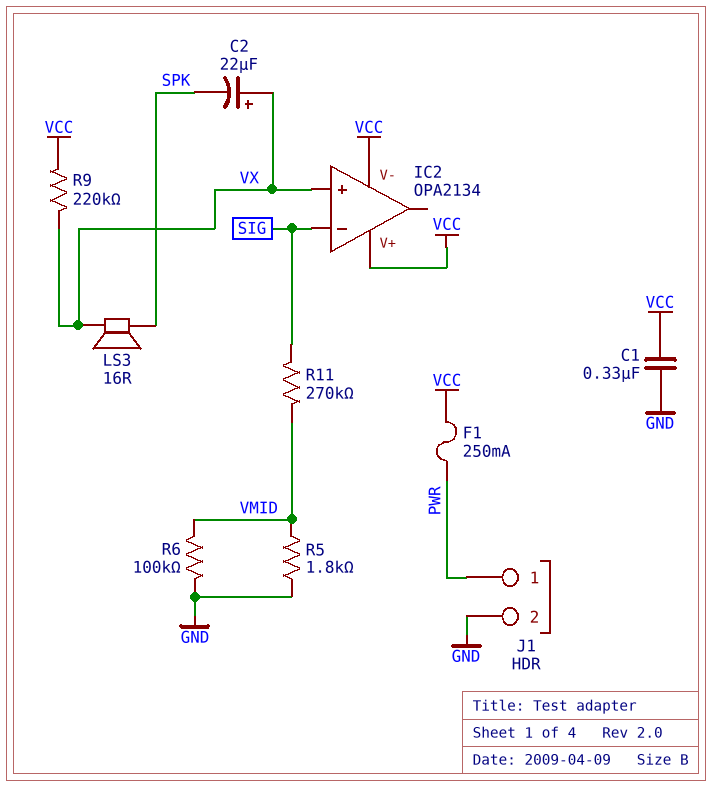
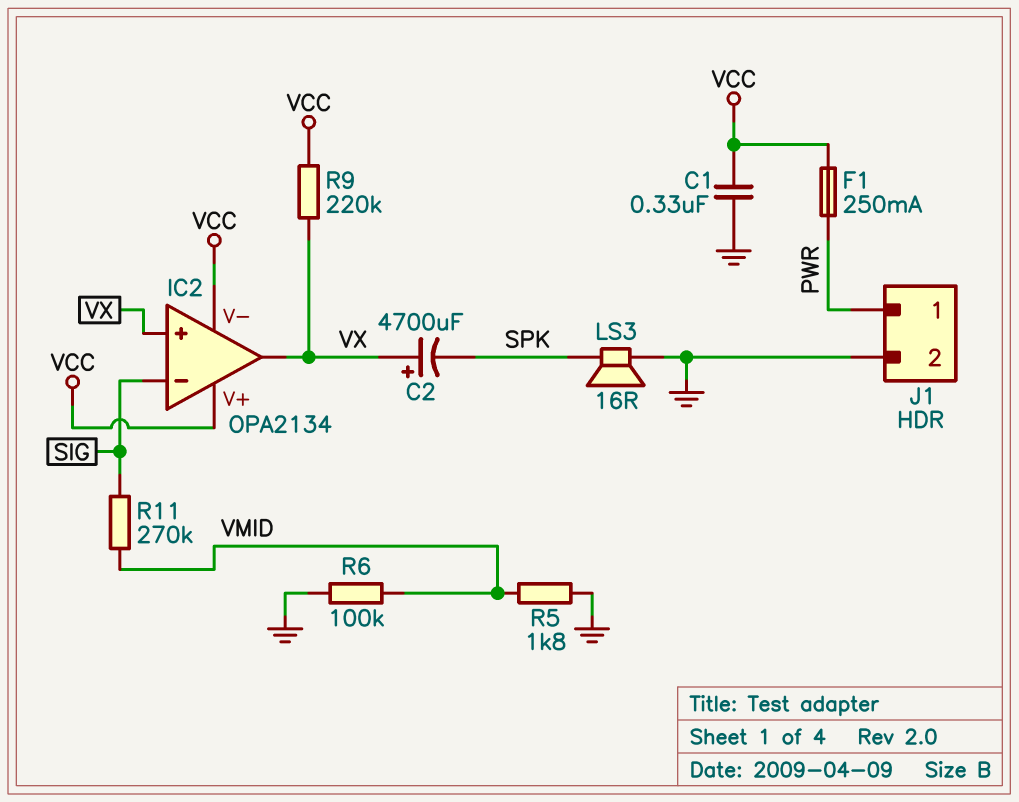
C2: 22uF (plus VX, minus SPK) -> 4700uF (plus VX, minus SPK)
IC2 pin out: none -> VX
LS3: speaker 16R (SPK, VX) -> speaker 16R (GND, SPK)

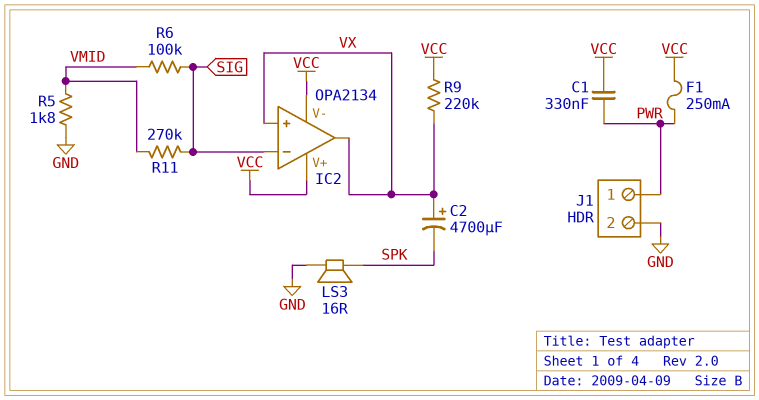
C1: 330nF (GND, VCC) -> 330nF (PWR, VCC)
R6: 100k (GND, VMID) -> 100k (SIG, VMID)

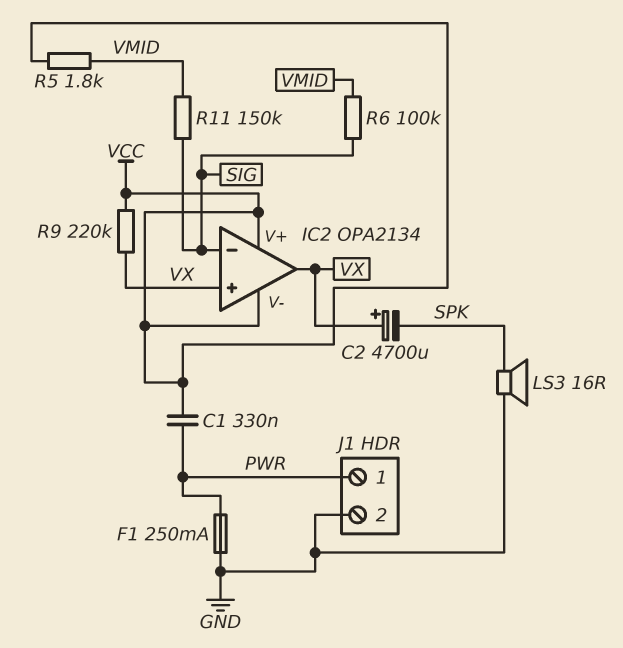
F1: 250mA (PWR, VCC) -> 250mA (GND, PWR)
R5: 1.8k (GND, VMID) -> 1.8k (VCC, VMID)
R11: 270k (SIG, VMID) -> 150k (SIG, VMID)

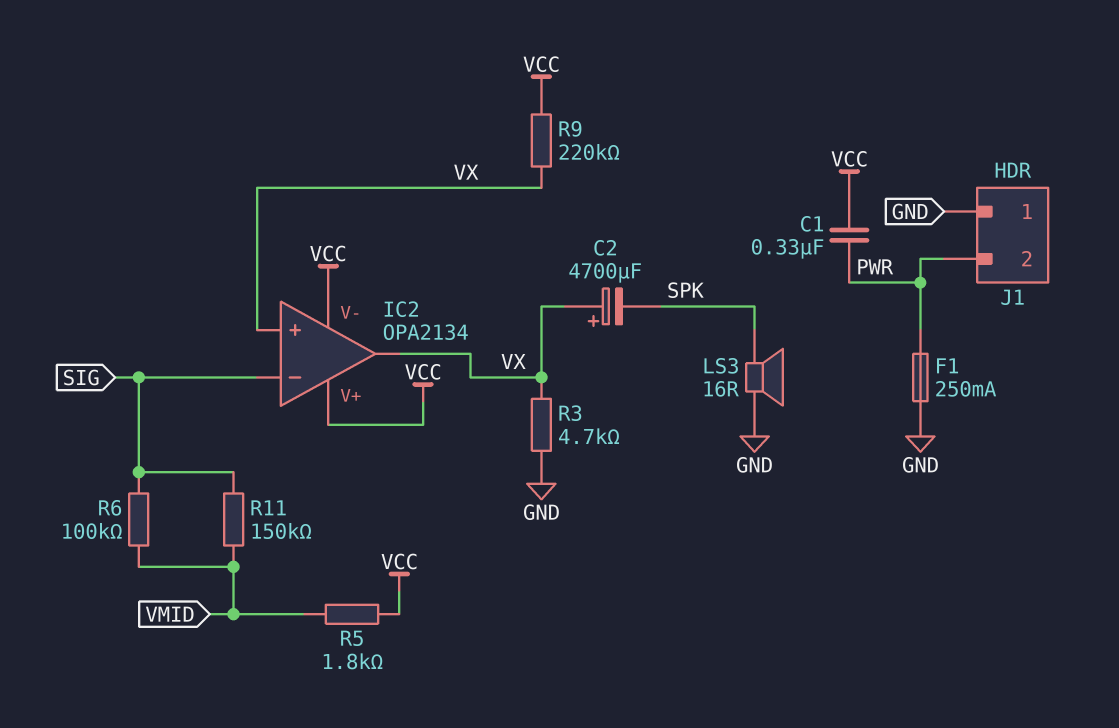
J1 pin 1: PWR -> GND
J1 pin 2: GND -> PWR
R3: none -> 4.7k (GND, VX)

